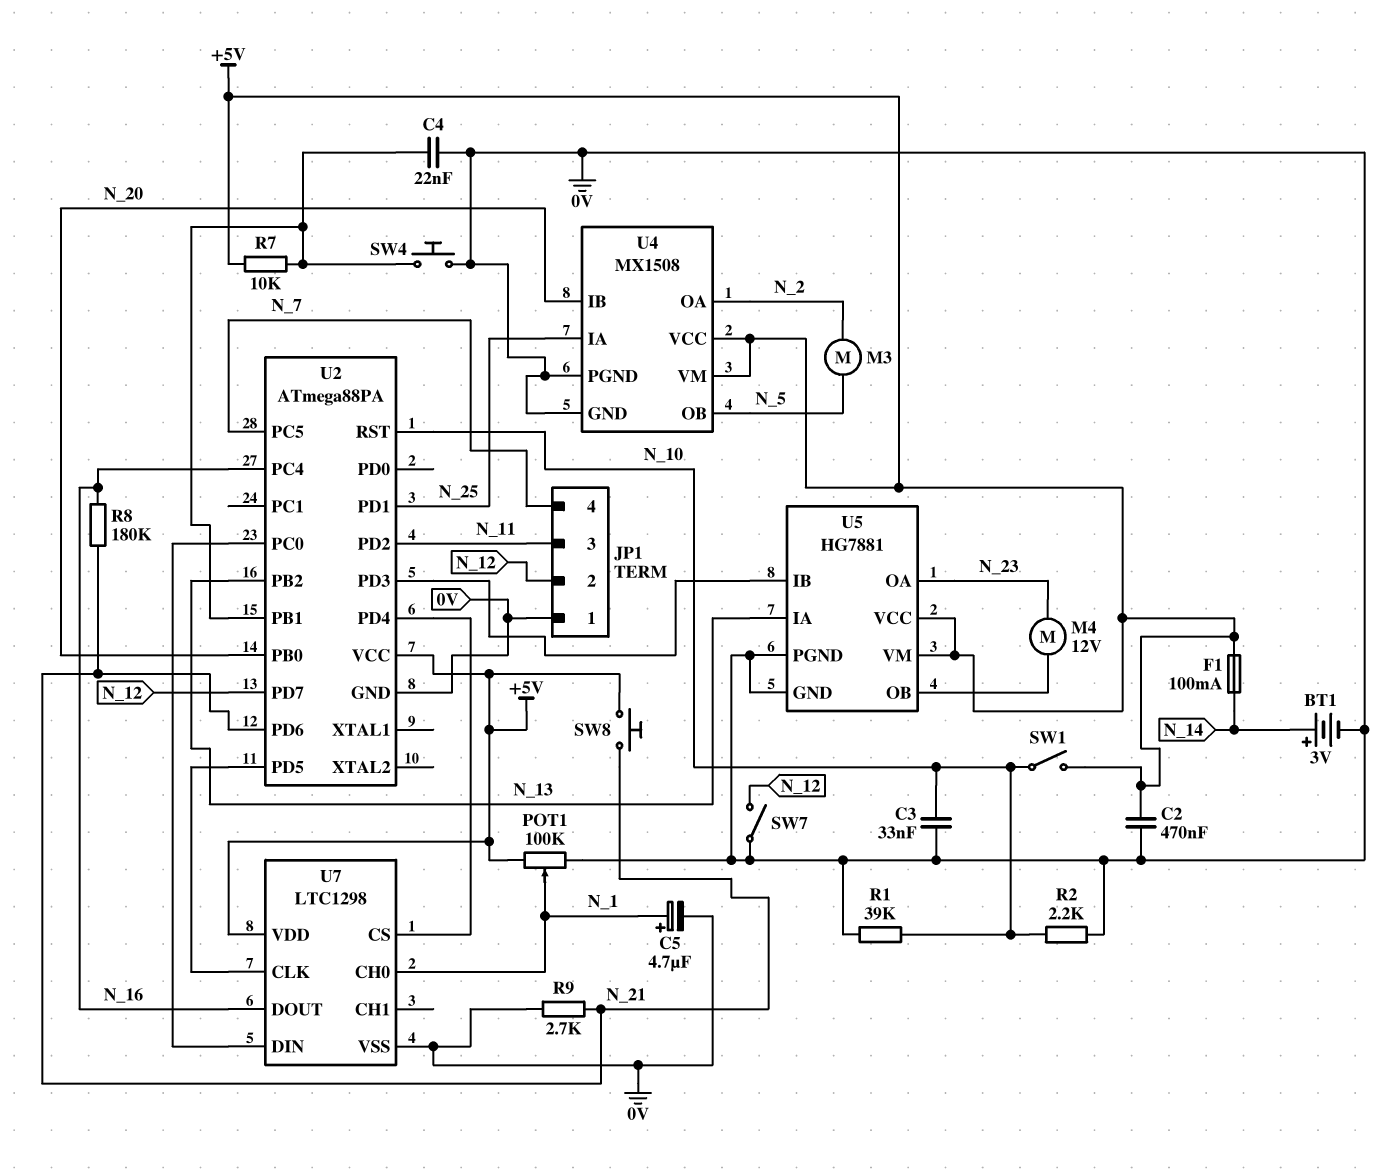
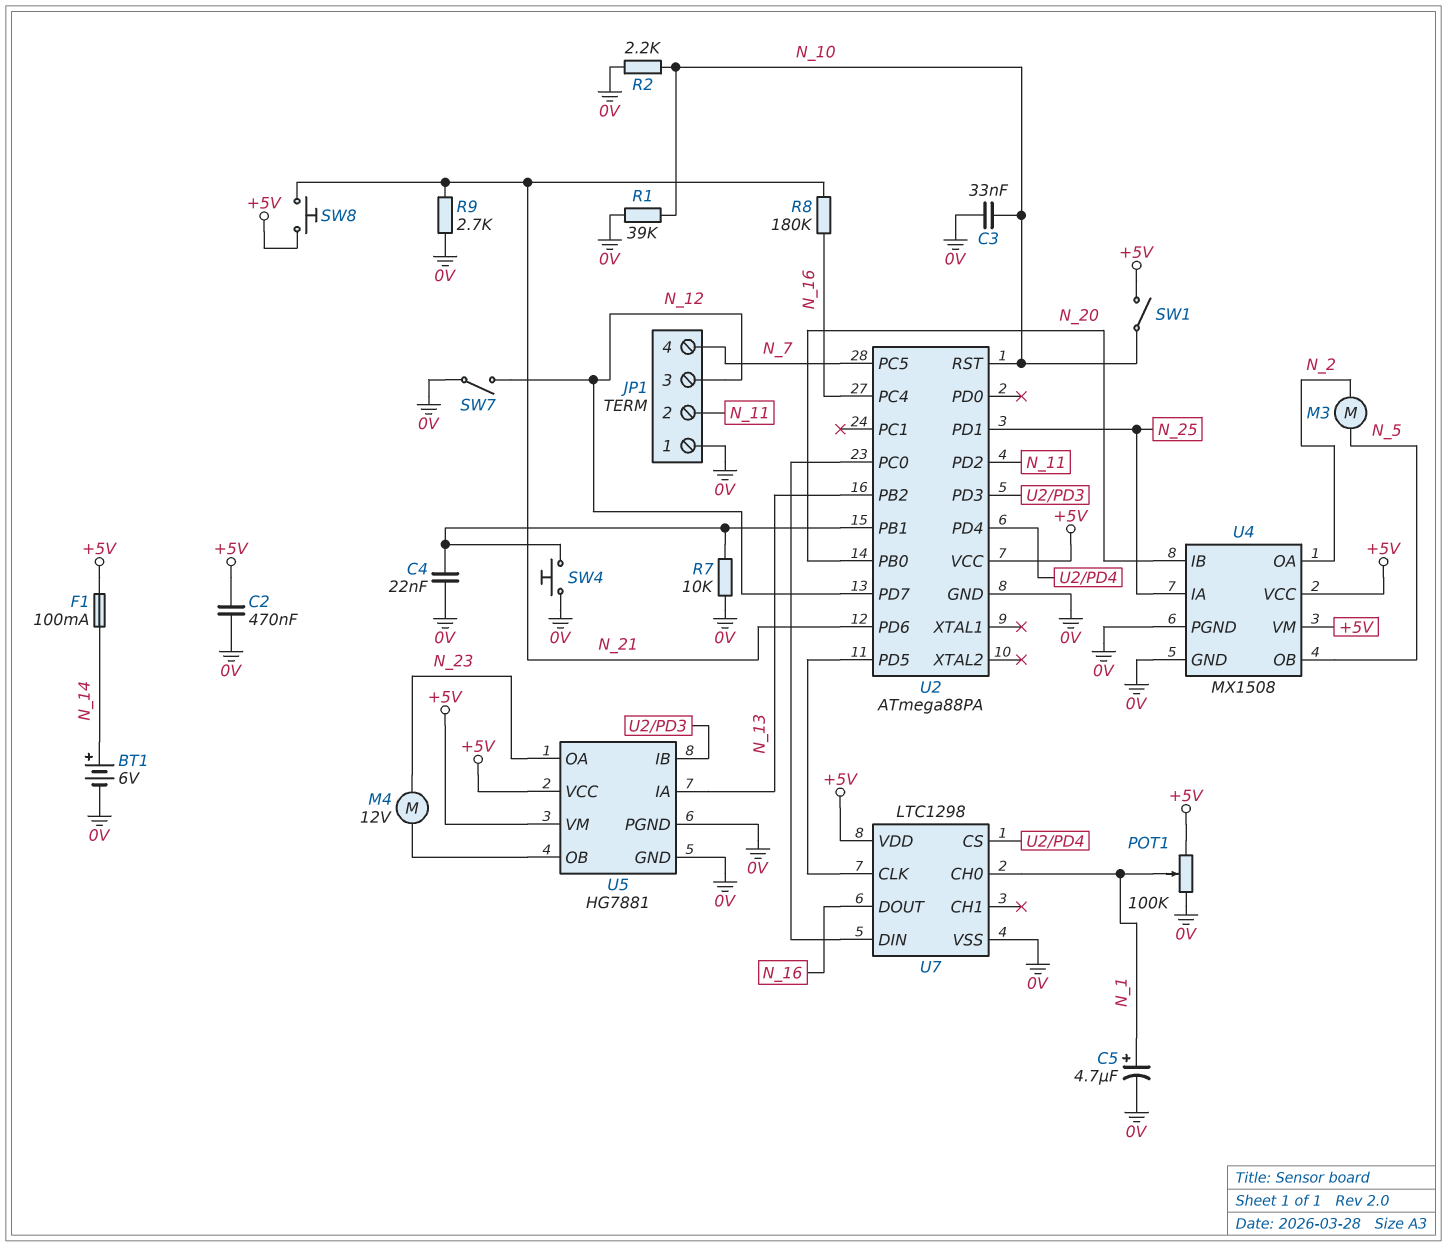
BT1: 3V (plus N_14, minus 0V) -> 6V (plus N_14, minus 0V)
JP1 pin 2: N_12 -> N_11
JP1 pin 3: N_11 -> N_12
R7: 10k (+5V, U2/PB1) -> 10k (0V, U2/PB1)

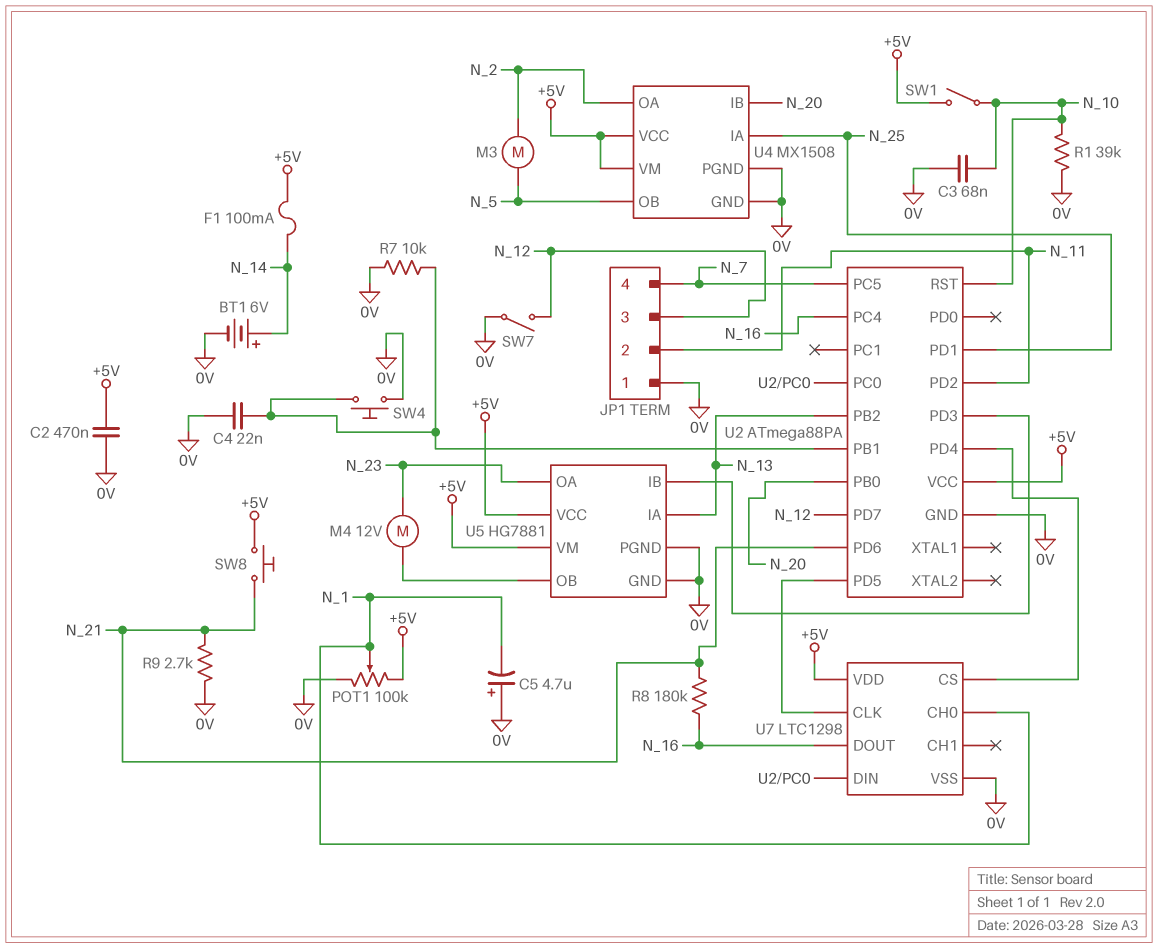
C3: 33nF (0V, N_10) -> 68nF (0V, N_10)
C5: 4.7uF (plus N_1, minus 0V) -> 4.7uF (plus 0V, minus N_1)
R2: 2.2k (0V, N_10) -> none

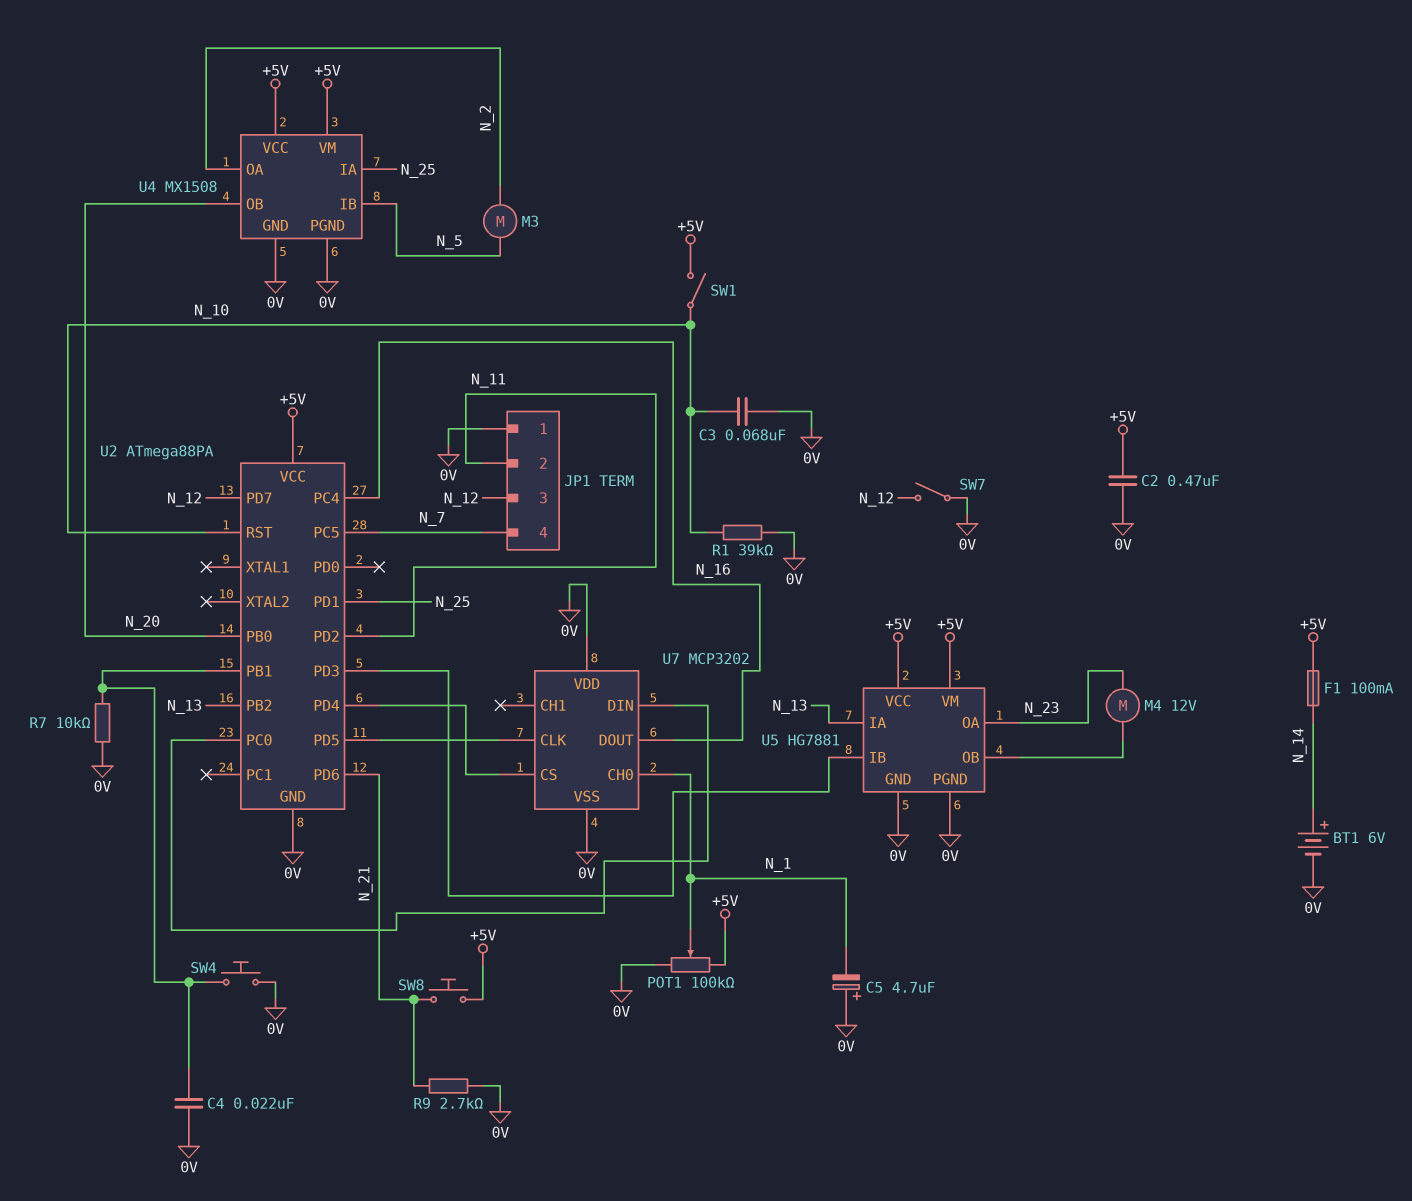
R8: 180k (N_16, N_21) -> none
U4 pin IB: N_20 -> N_5
U4 pin OB: N_5 -> N_20
U7: LTC1298 -> MCP3202
U7 pin VDD: +5V -> 0V

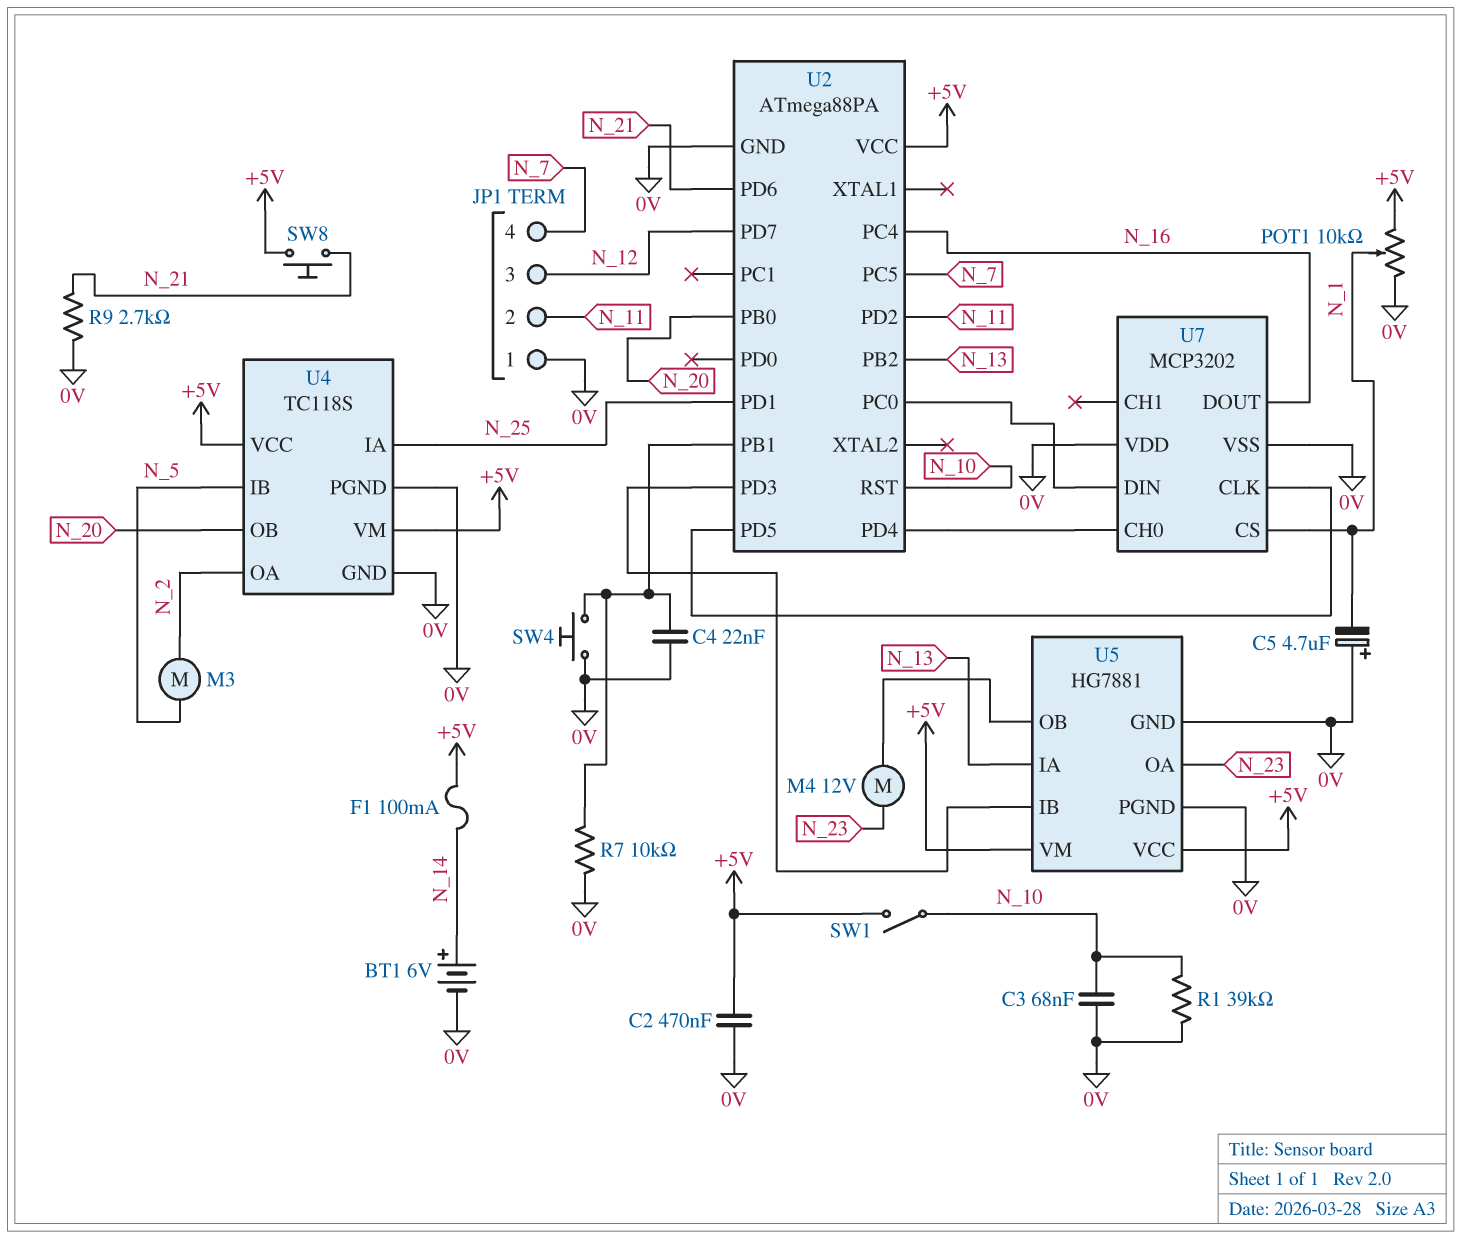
POT1: 100k (+5V, 0V, wiper N_1) -> 10k (+5V, 0V, wiper N_1)
SW7: switch (0V, N_12) -> none
U4: MX1508 -> TC118S
U7 pin CH0: N_1 -> U2/PD4
U7 pin CS: U2/PD4 -> N_1

